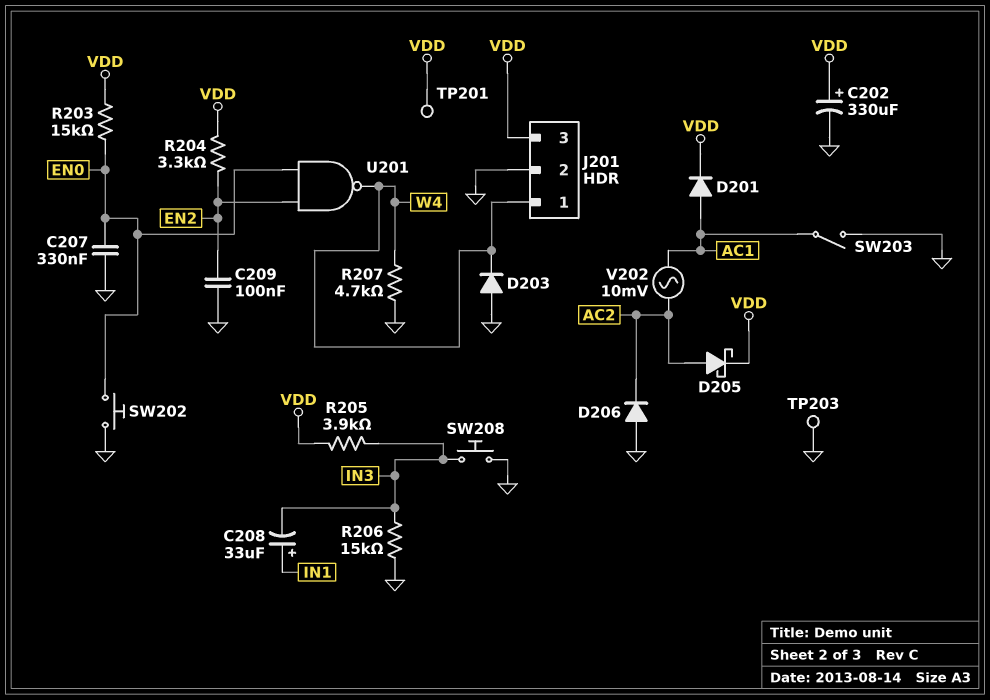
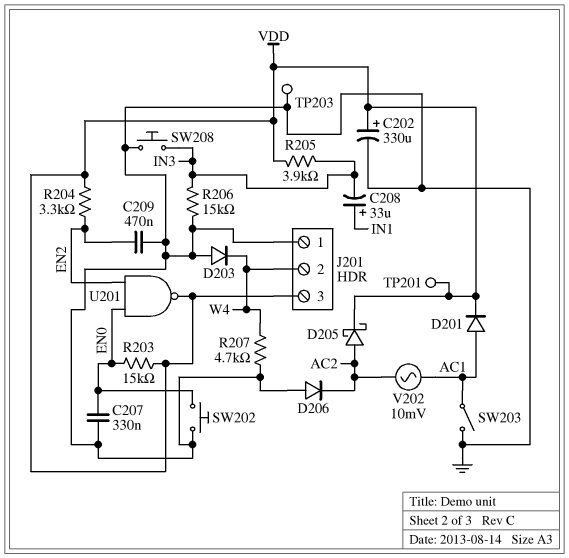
C209: 100nF (EN2, GND) -> 470nF (EN2, GND)
J201 pin 1: W4 -> GND
J201 pin 2: GND -> W4
U201: NAND (in EN0, in EN2, out W4) -> NAND (in EN0, in EN2, out VDD)

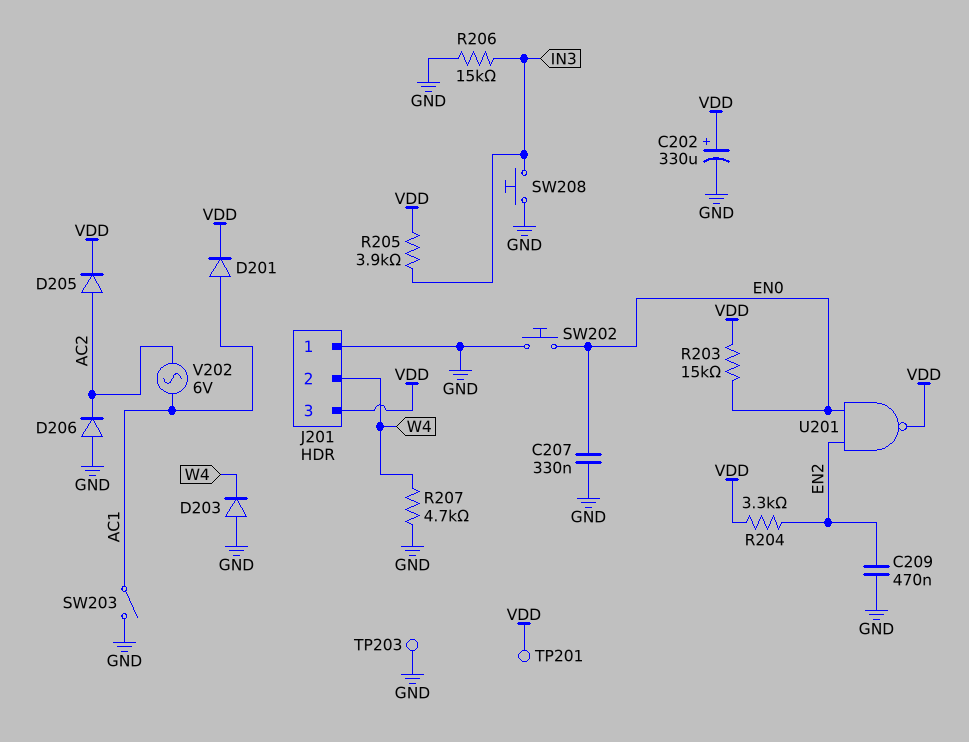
C208: 33uF (plus IN1, minus IN3) -> none
D205: schottky (A AC2, K VDD) -> diode (A AC2, K VDD)
V202: AC 10mV (AC1, AC2) -> AC 6V (AC1, AC2)

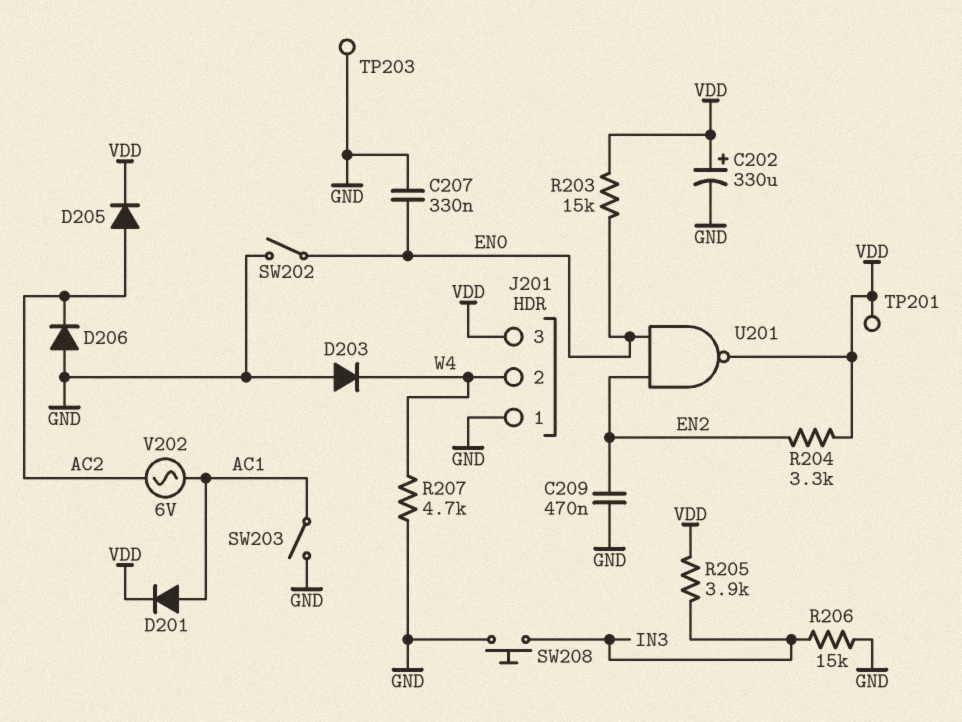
SW202: button (EN0, GND) -> switch (EN0, GND)

